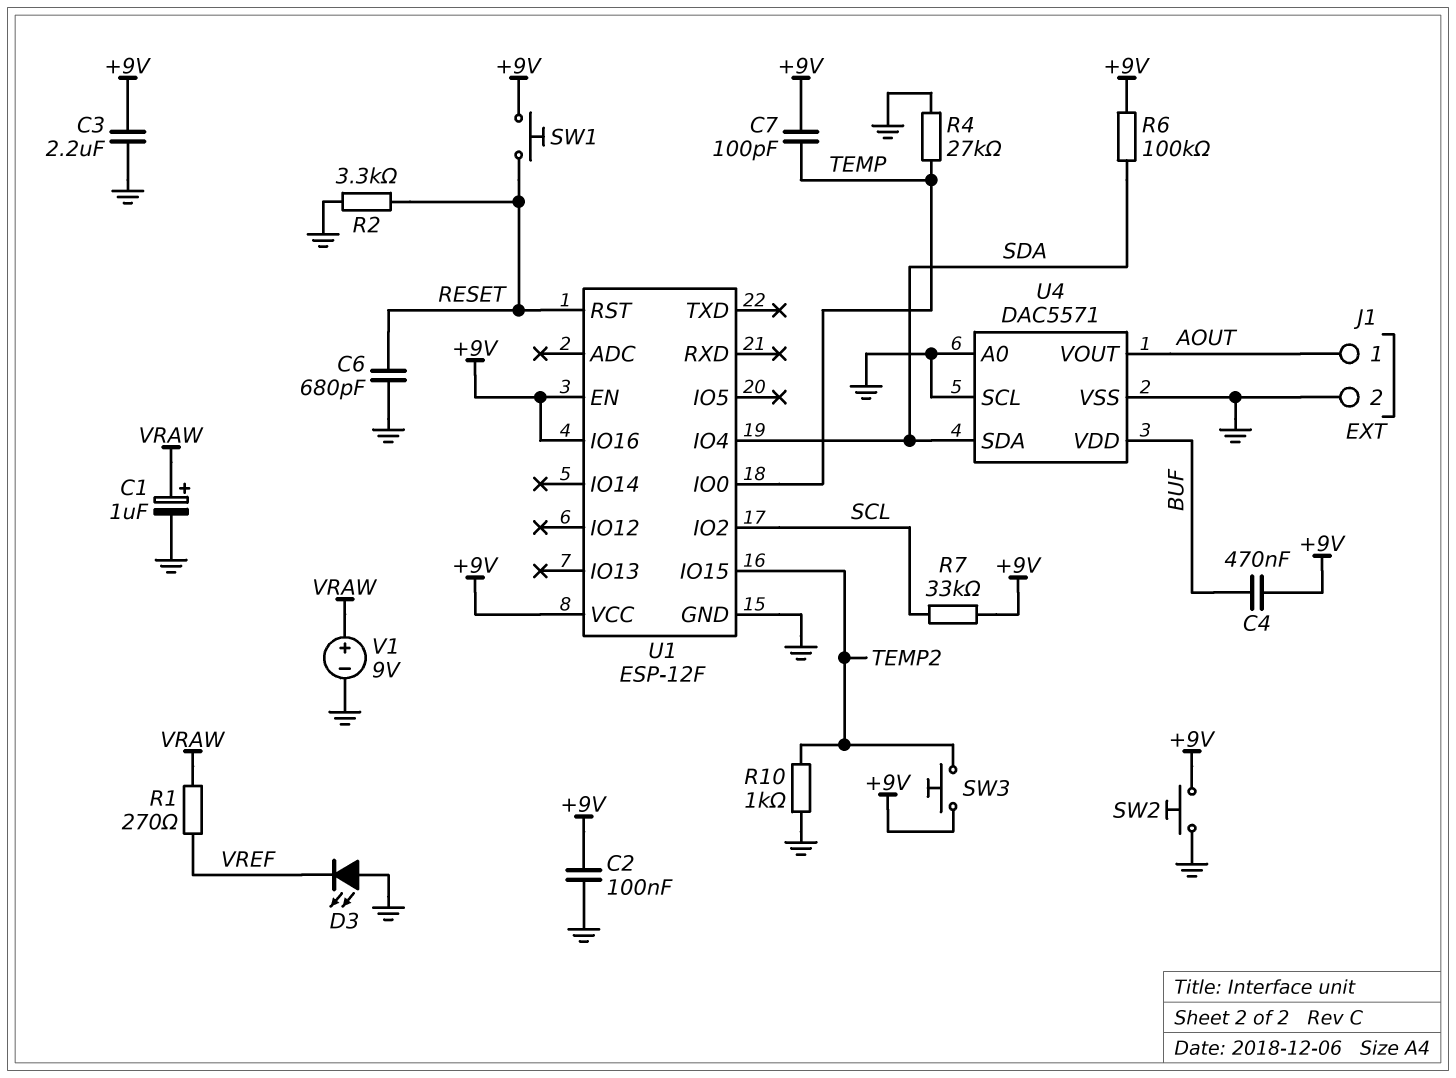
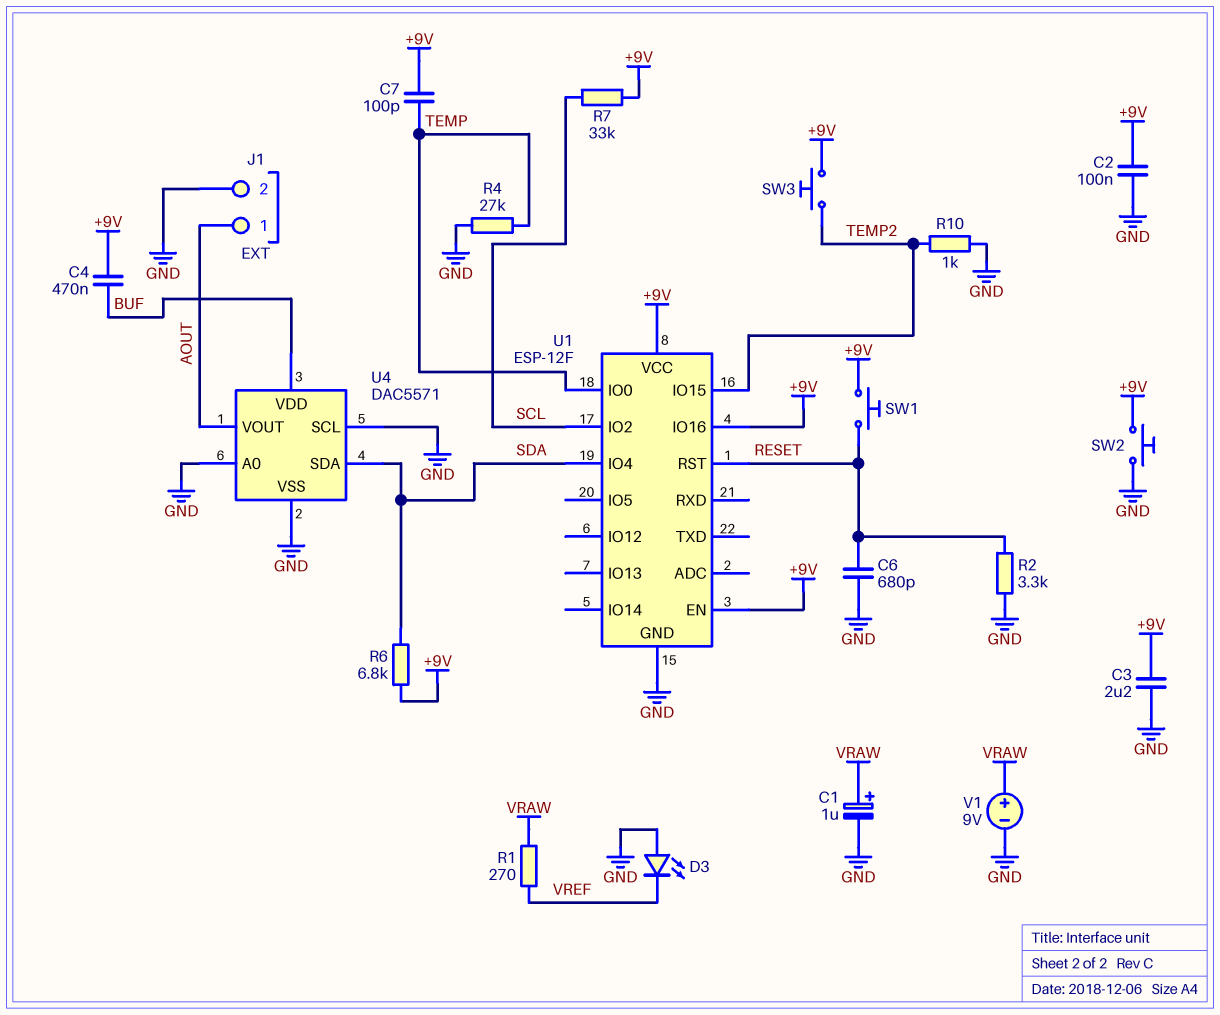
R6: 100k (+9V, SDA) -> 6.8k (+9V, SDA)

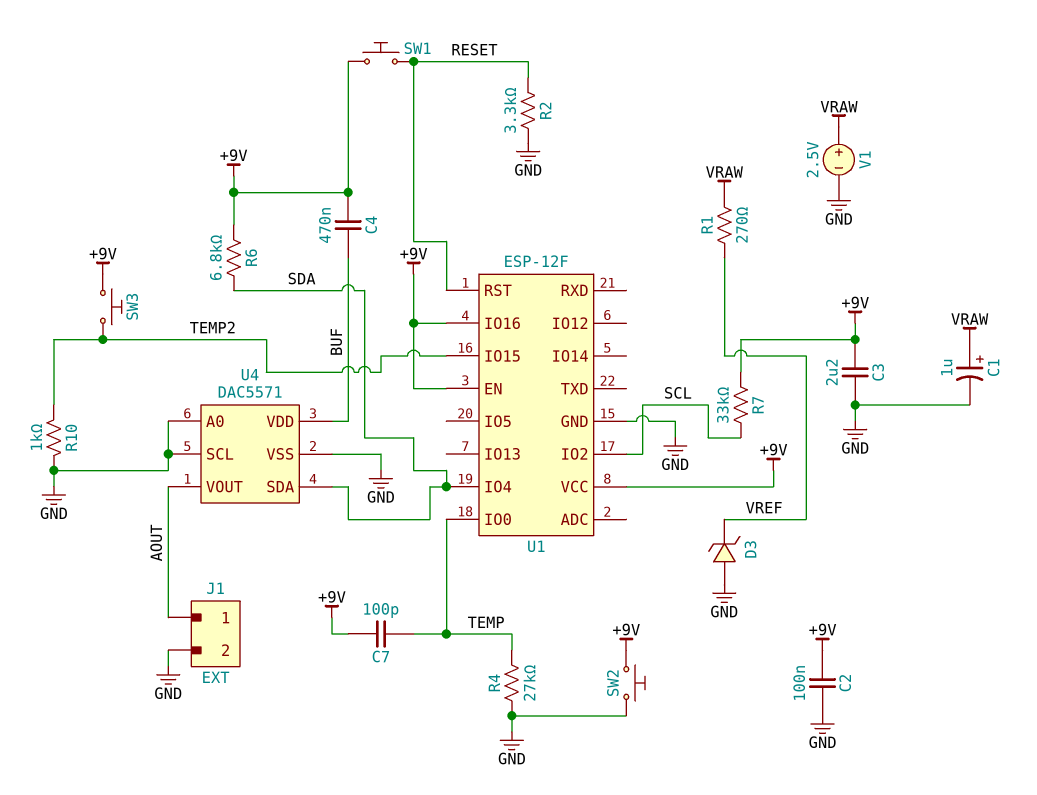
C6: 680pF (GND, RESET) -> none
D3: LED (A GND, K VREF) -> zener (A GND, K VREF)
V1: 9V (plus VRAW, minus GND) -> 2.5V (plus VRAW, minus GND)

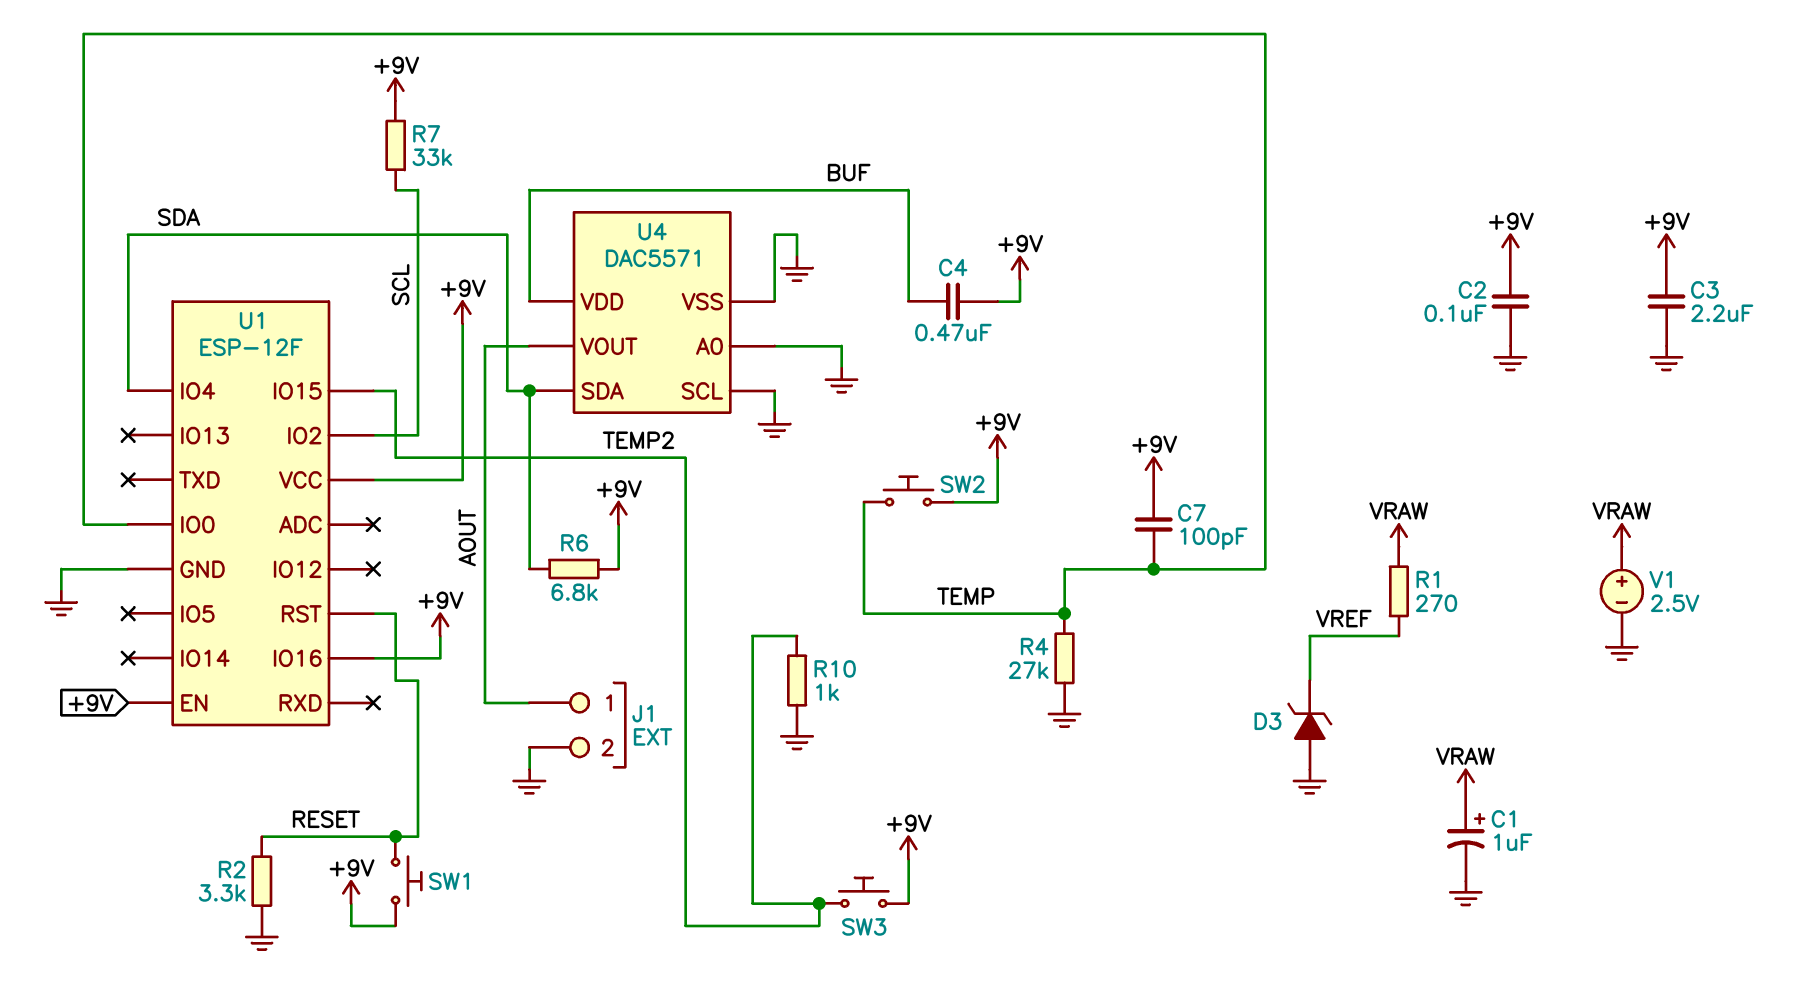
SW2: button (+9V, GND) -> button (+9V, TEMP)

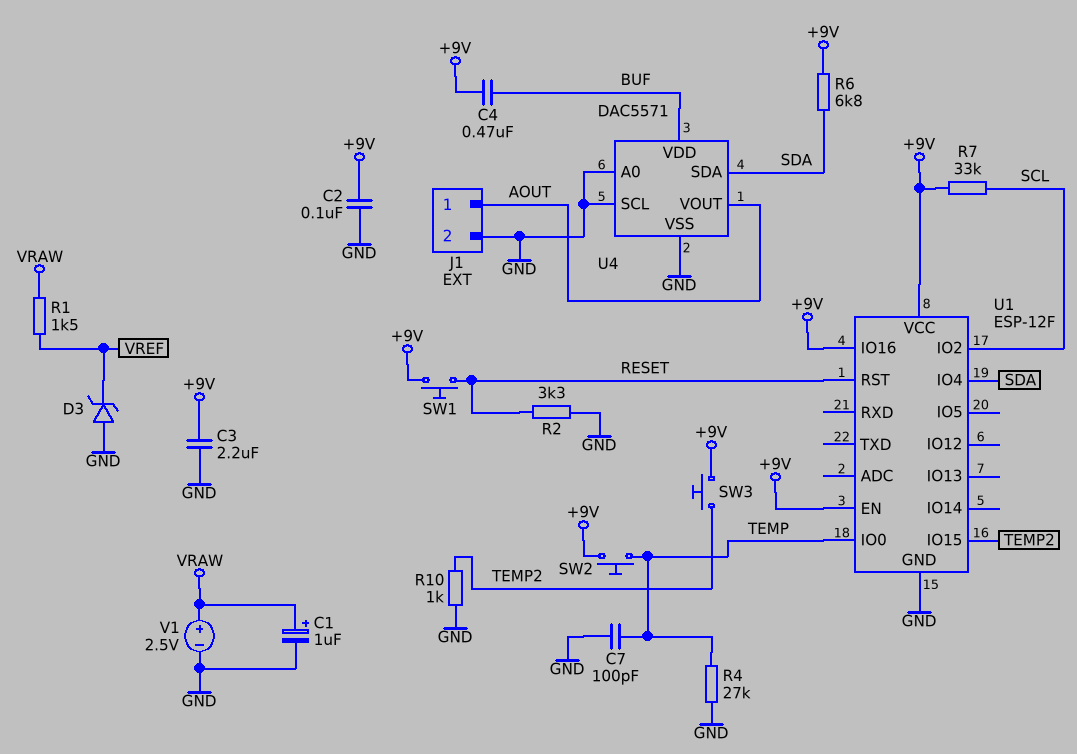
C7: 100pF (+9V, TEMP) -> 100pF (GND, TEMP)
R1: 270 (VRAW, VREF) -> 1.5k (VRAW, VREF)

